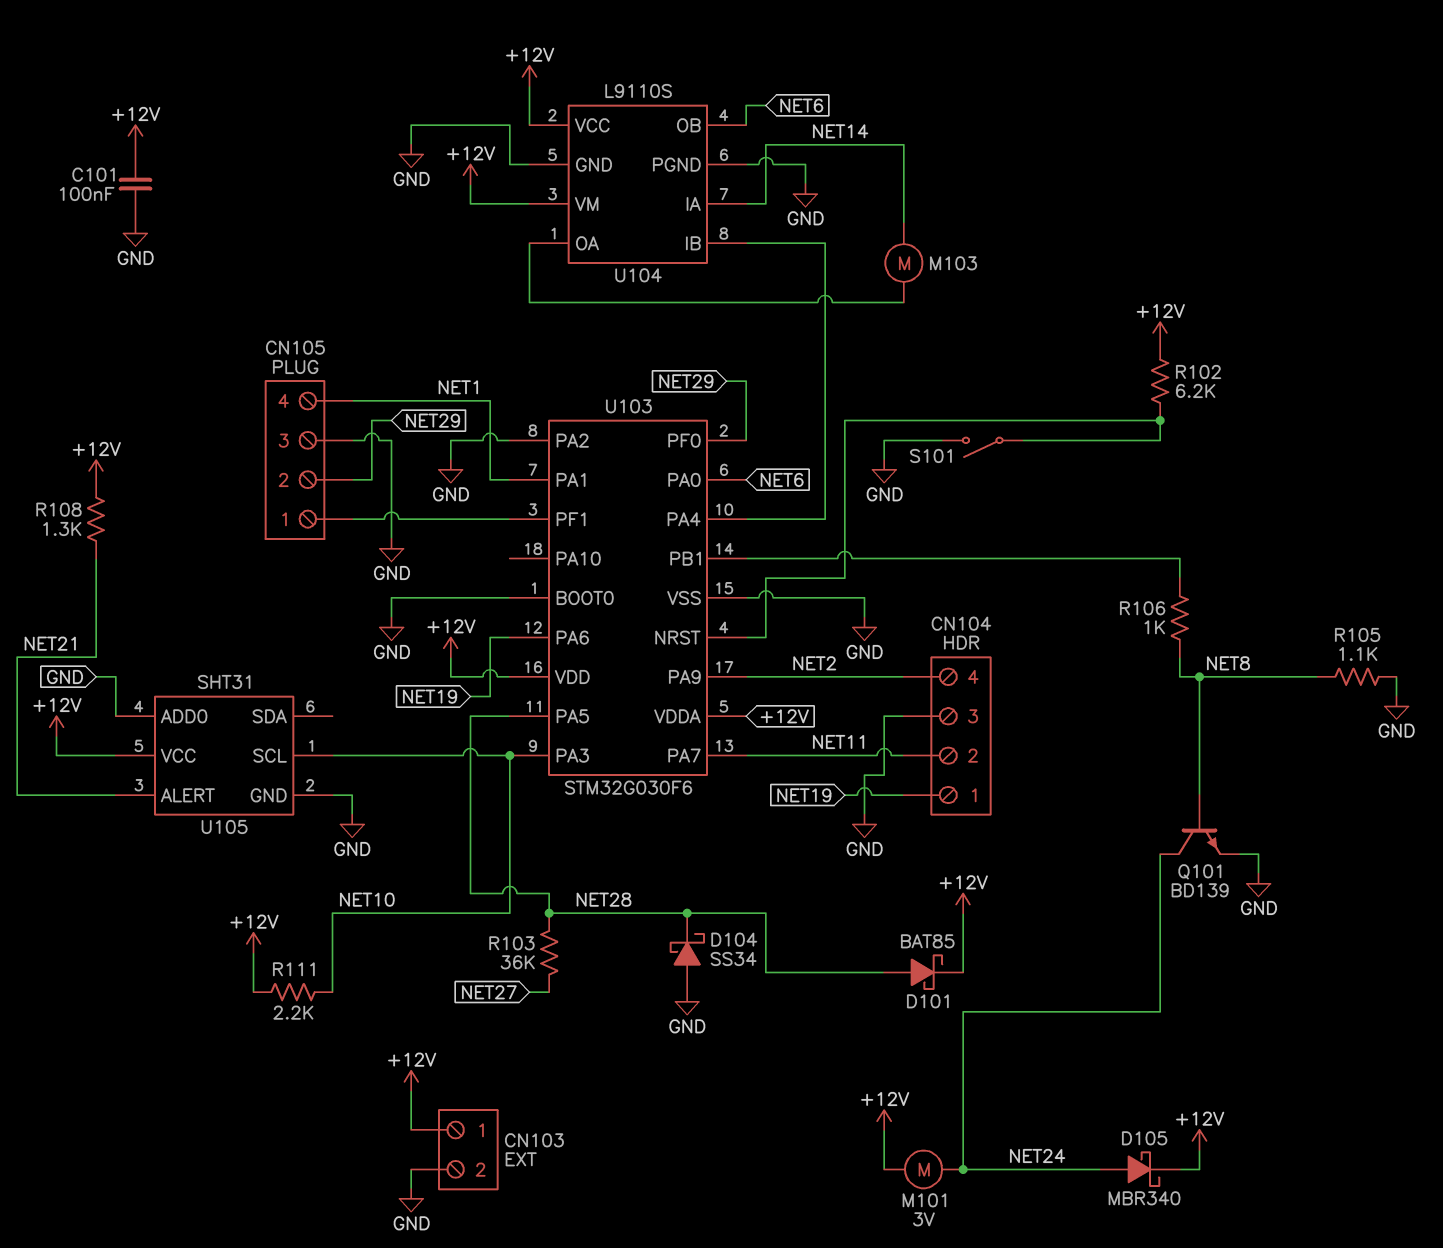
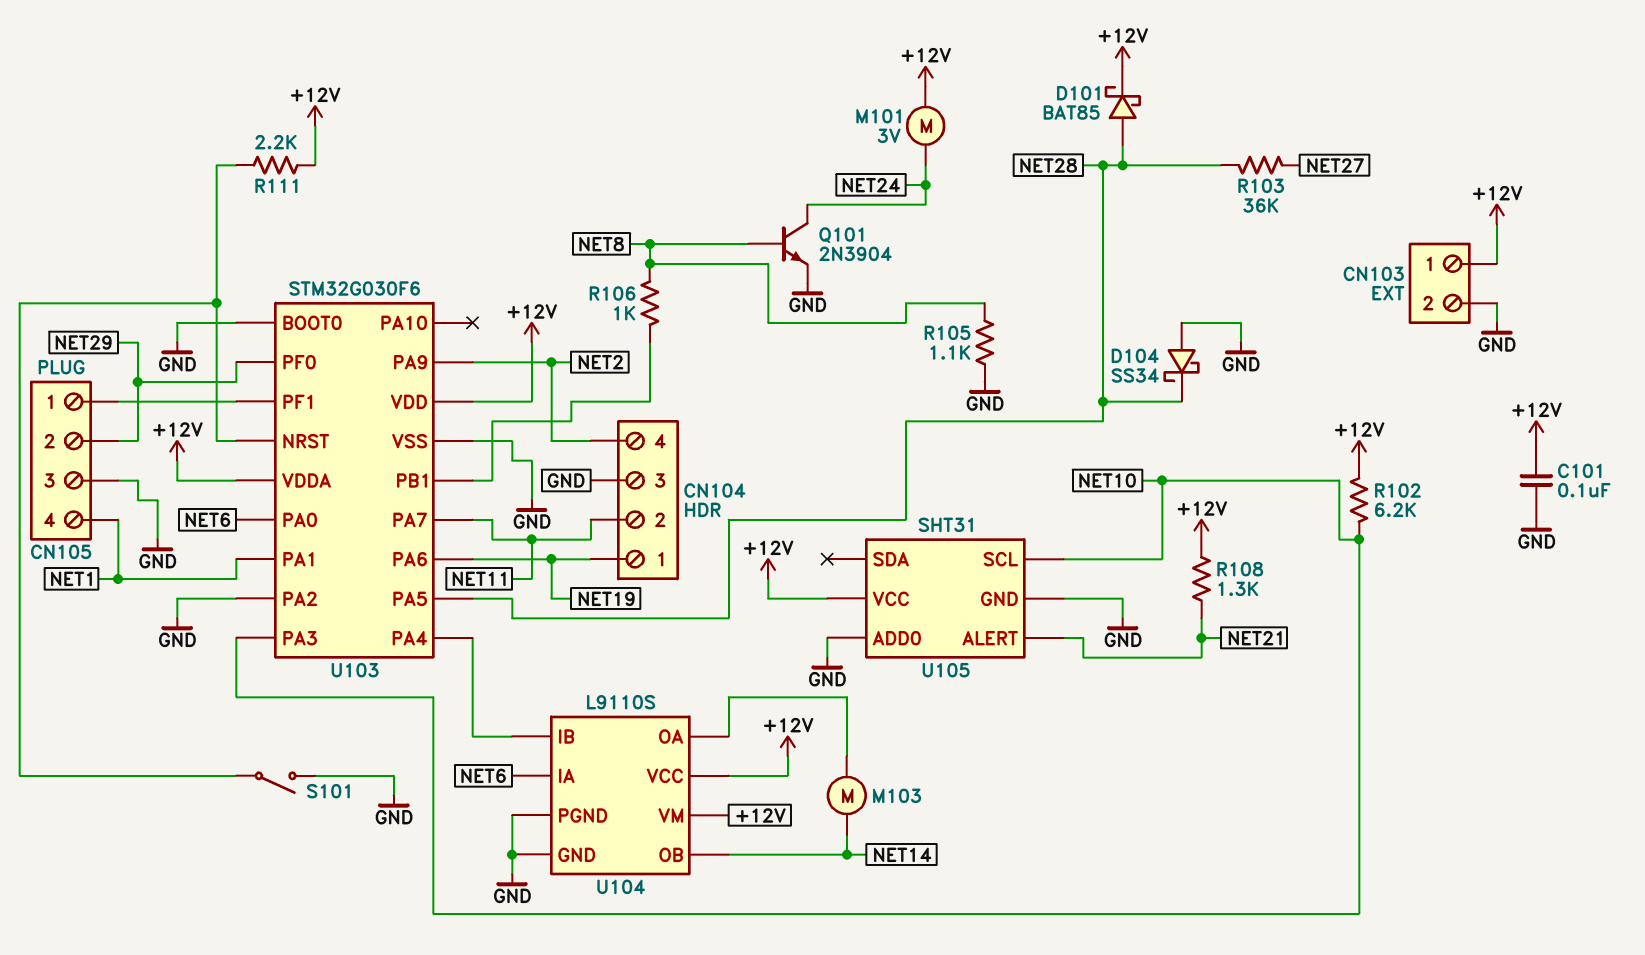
D105: schottky MBR340 (A NET24, K +12V) -> none
Q101: NPN BD139 (B NET8, C NET24, E GND) -> NPN 2N3904 (B NET8, C NET24, E GND)
R102: 6.2k (+12V, U103/NRST) -> 6.2k (+12V, NET10)
R111: 2.2k (+12V, NET10) -> 2.2k (+12V, U103/NRST)
U104 pin IA: NET14 -> NET6
U104 pin OB: NET6 -> NET14

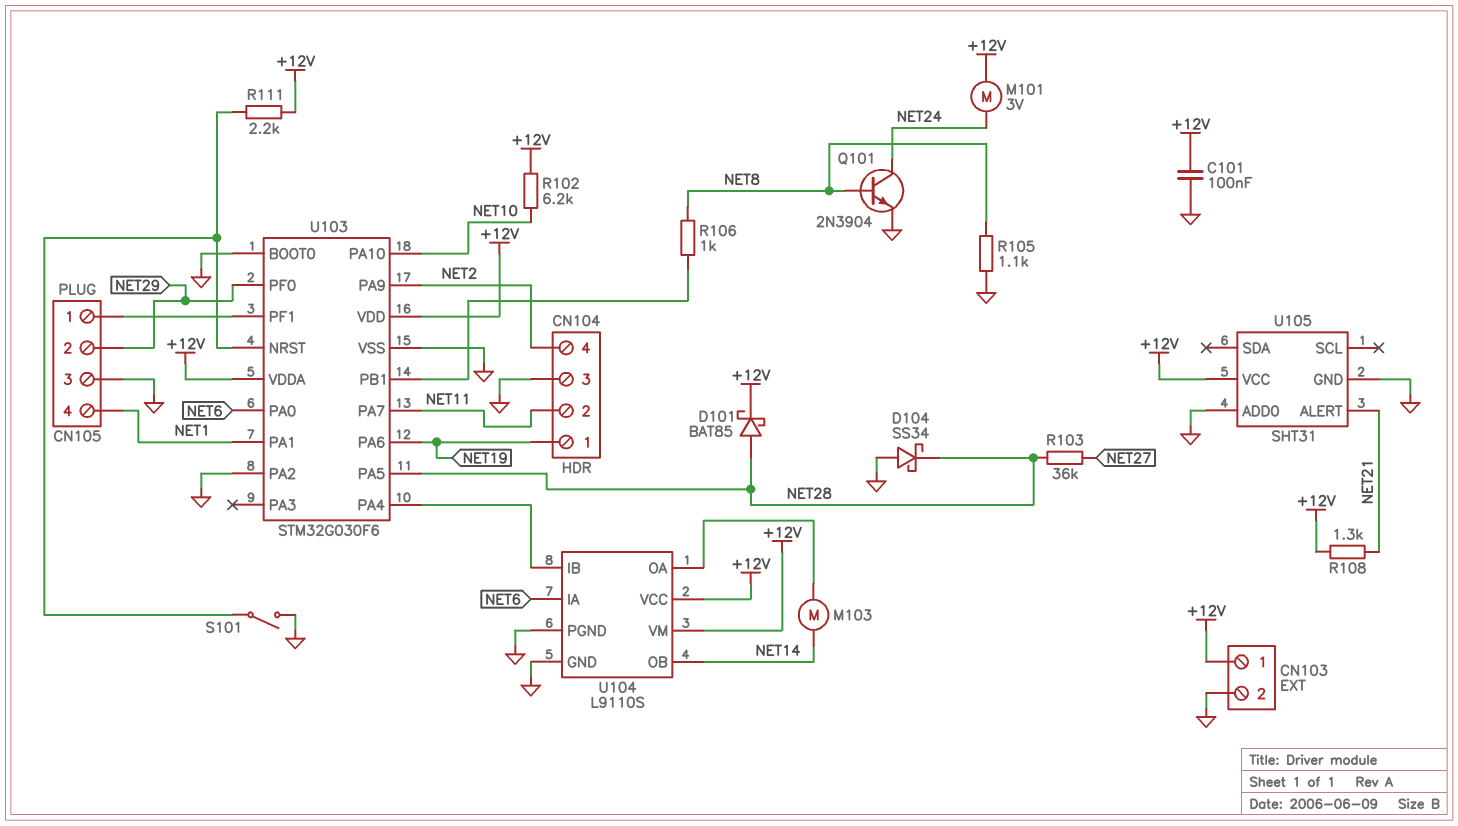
U103 pin PA3: NET10 -> none
U103 pin PA10: none -> NET10
U105 pin SCL: NET10 -> none

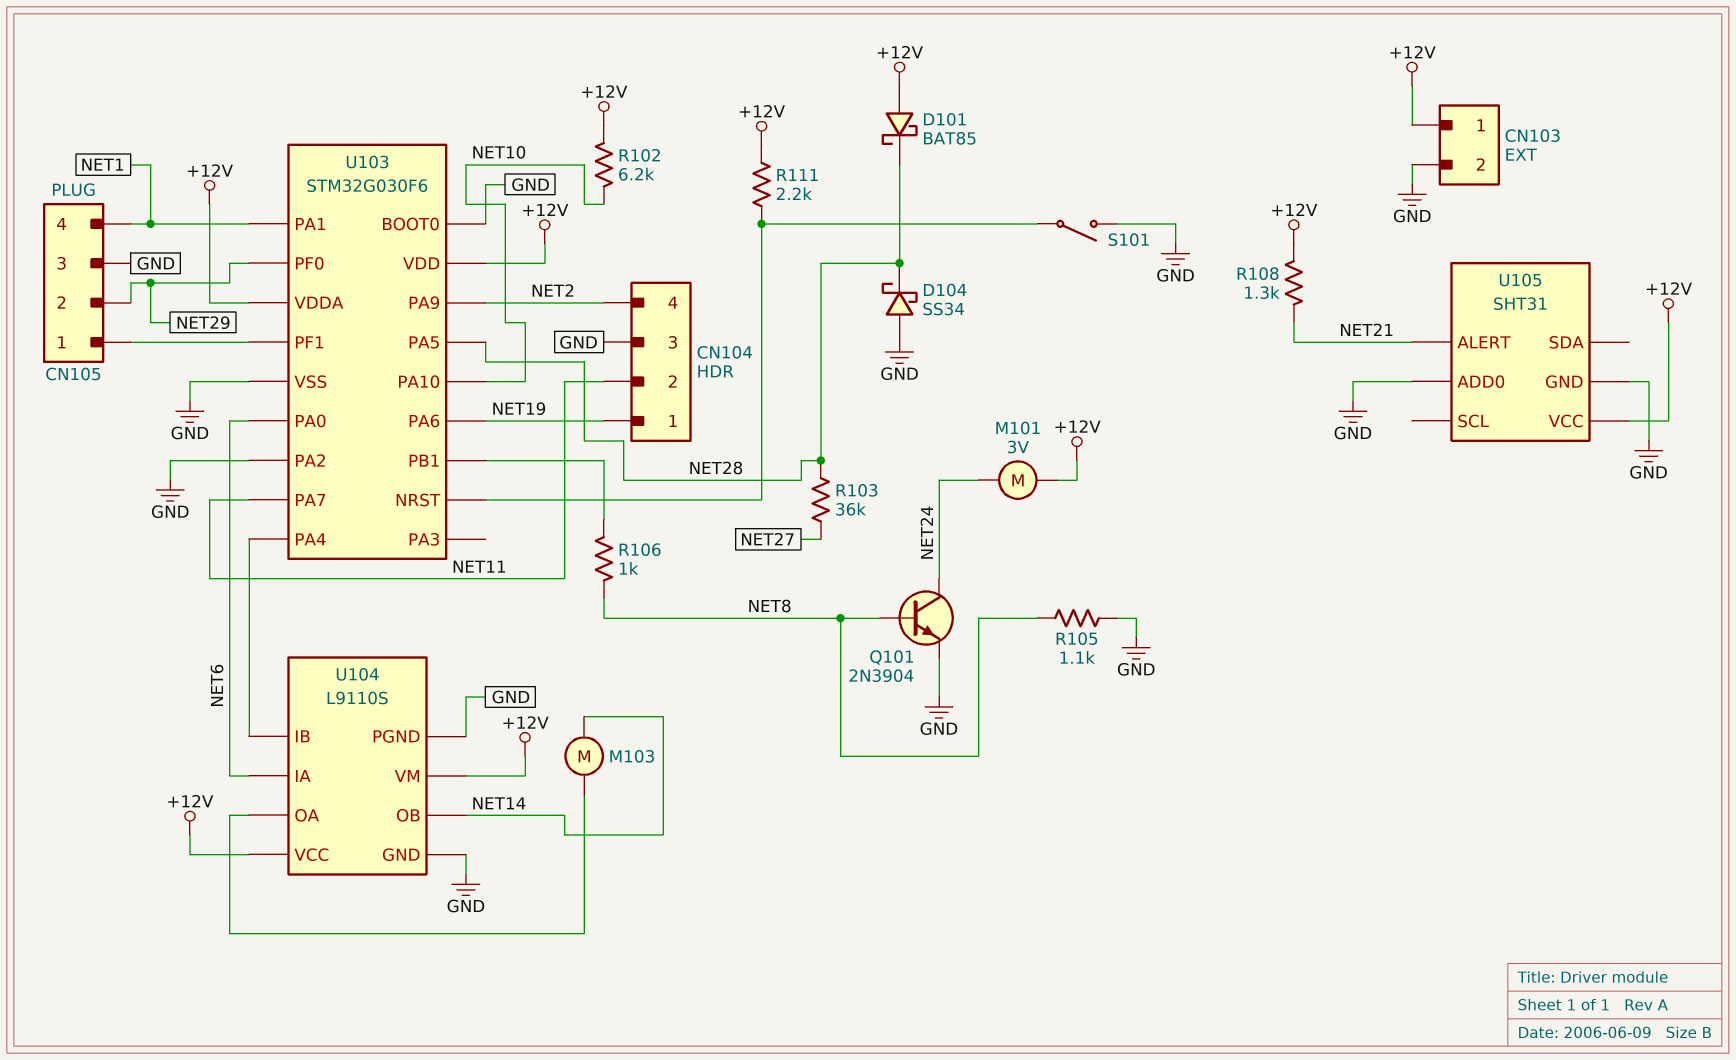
C101: 100nF (+12V, GND) -> none
D101: schottky BAT85 (A NET28, K +12V) -> schottky BAT85 (A +12V, K NET28)

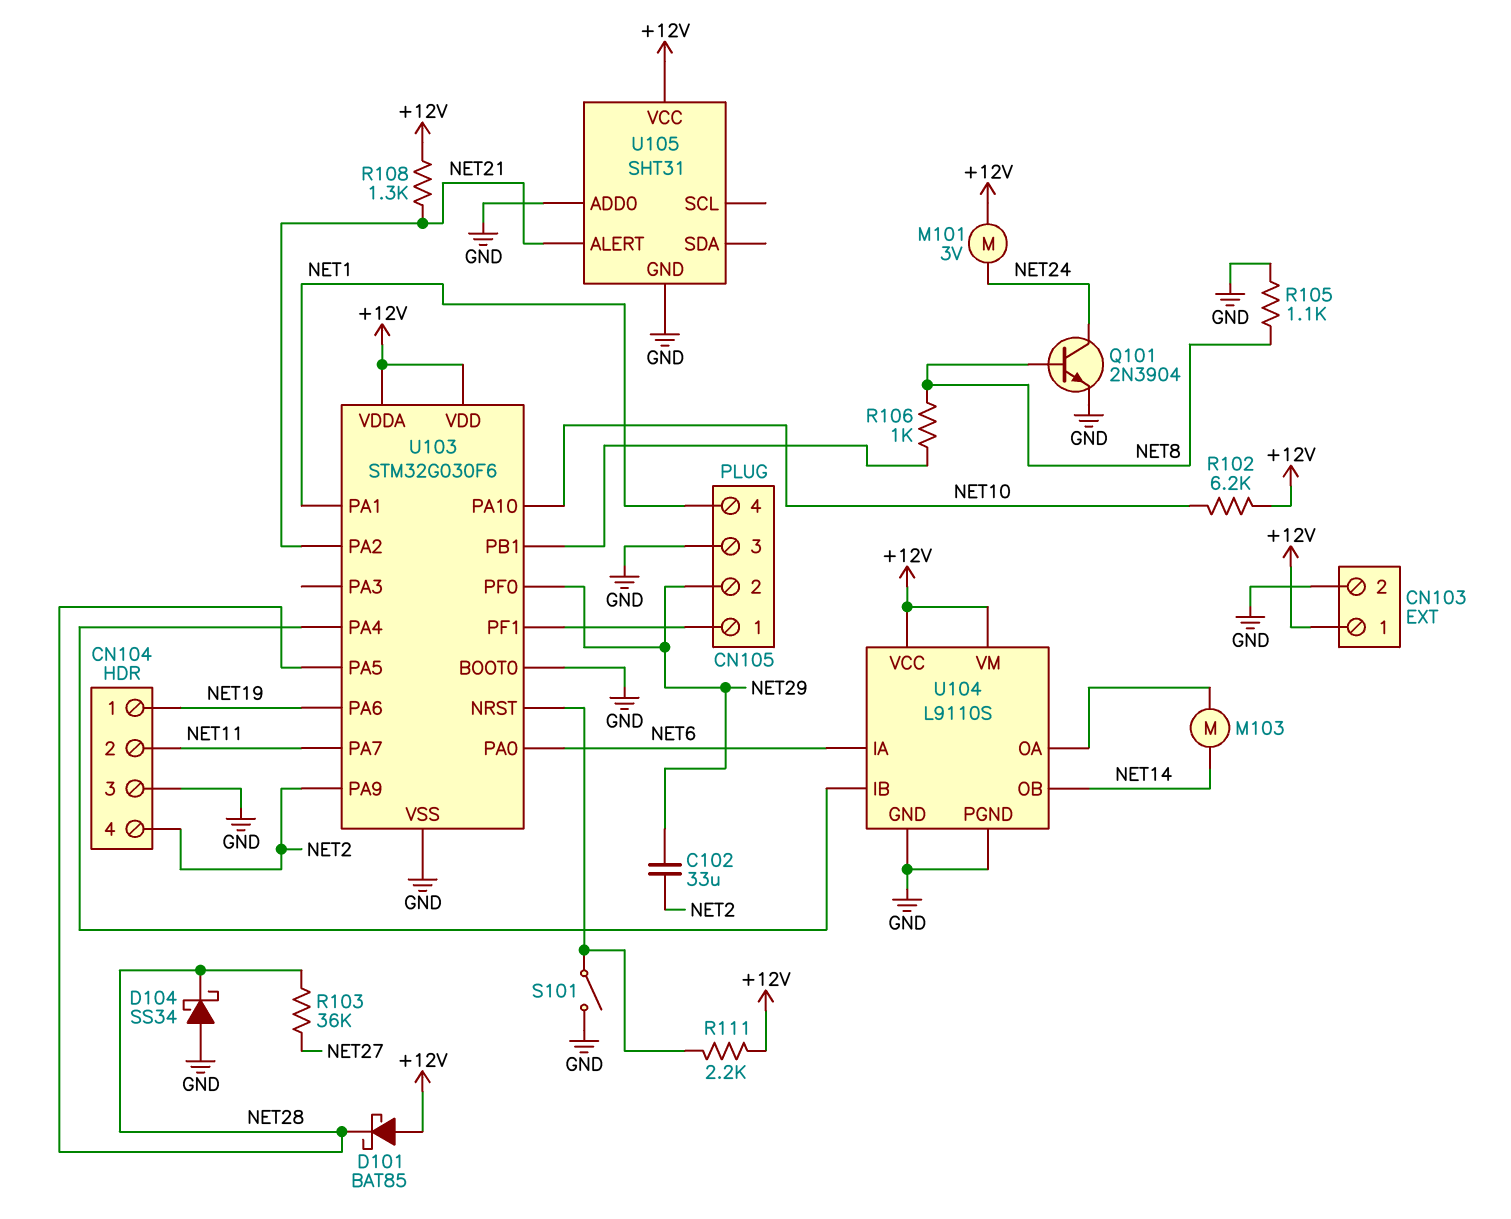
C102: none -> 33uF (NET2, NET29)
U103 pin PA2: GND -> NET21

